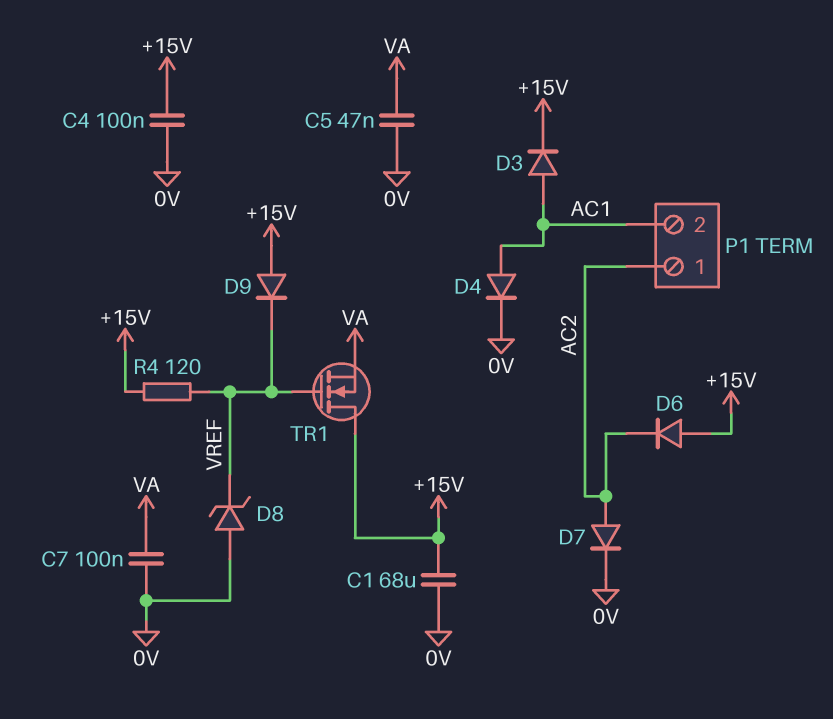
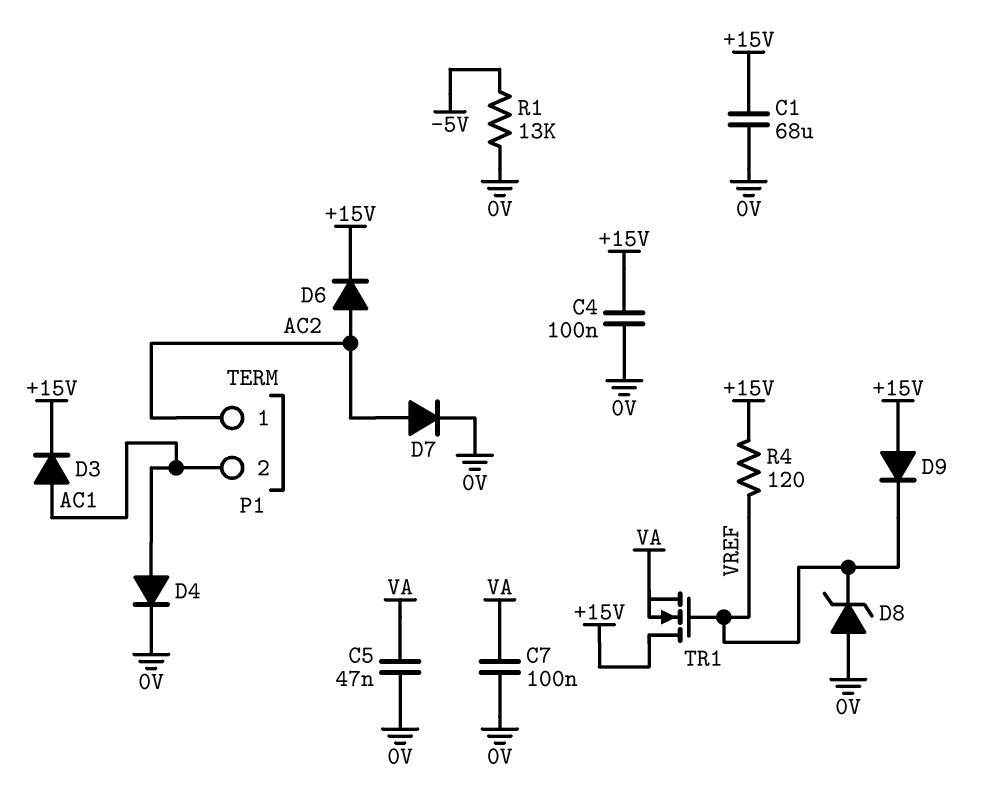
D6: diode (A +15V, K AC2) -> diode (A AC2, K +15V)
R1: none -> 13k (-5V, 0V)

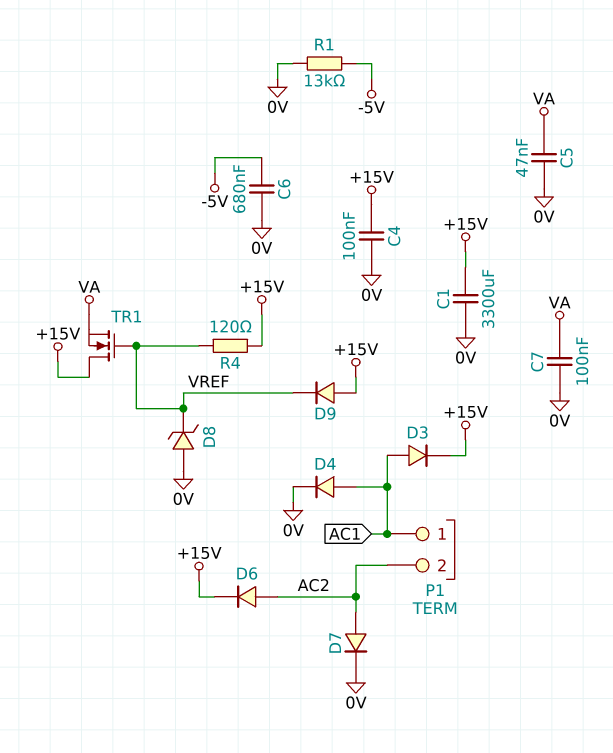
C1: 68uF (+15V, 0V) -> 3300uF (+15V, 0V)
C6: none -> 680nF (-5V, 0V)
P1 pin 1: AC2 -> AC1
P1 pin 2: AC1 -> AC2

